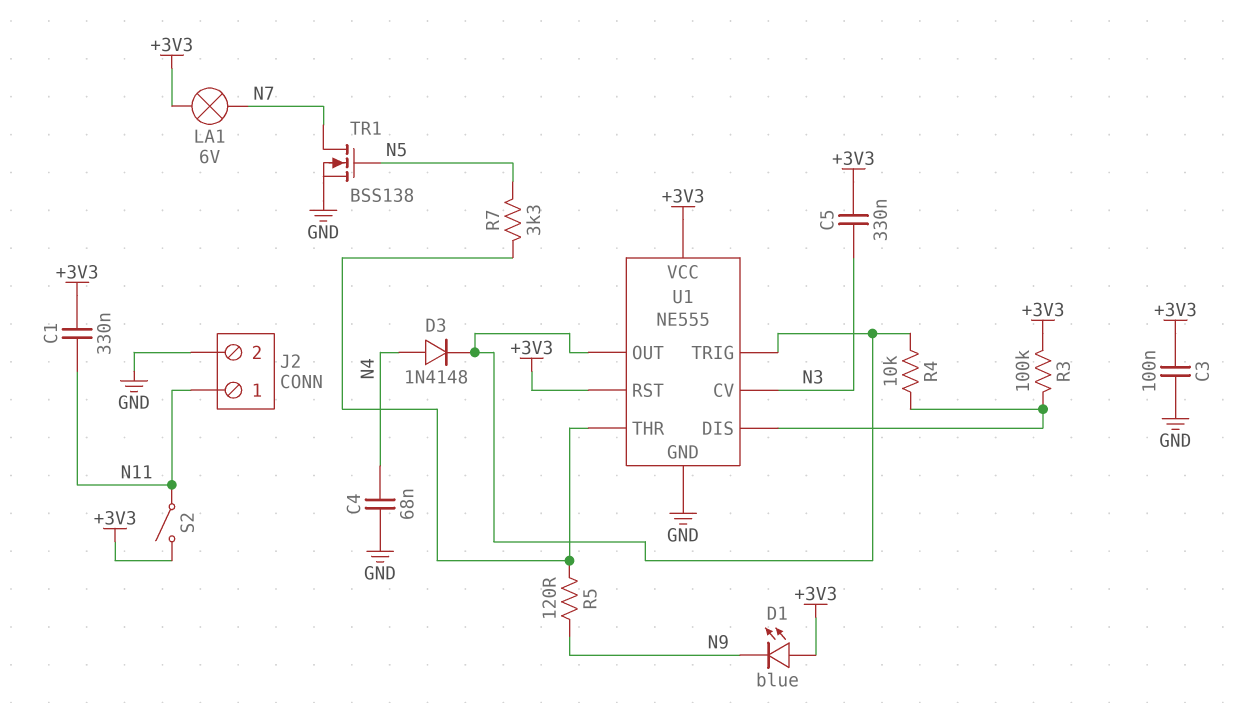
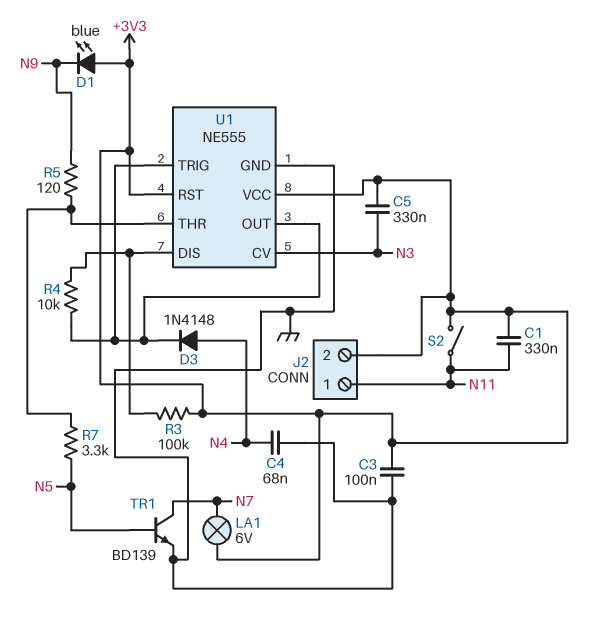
J2 pin 2: GND -> +3V3
TR1: NMOS BSS138 (G N5, D N7, S GND) -> NPN BD139 (B N5, C N7, E GND)

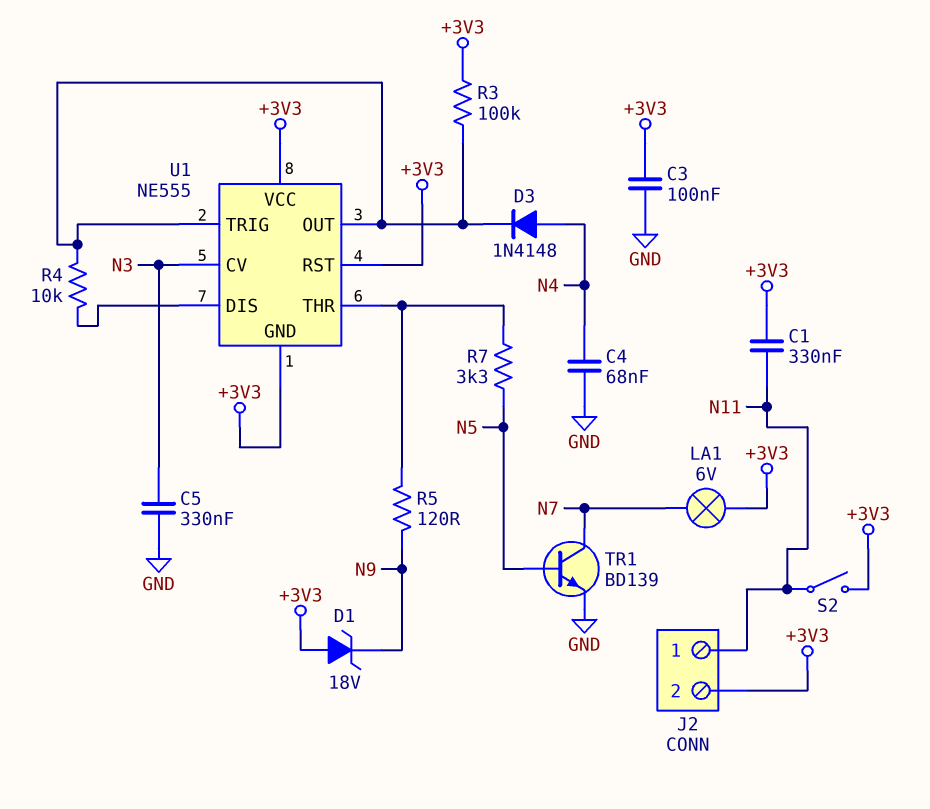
C5: 330nF (+3V3, N3) -> 330nF (GND, N3)
D1: LED blue (A +3V3, K N9) -> zener 18V (A +3V3, K N9)
R3: 100k (+3V3, U1/DIS) -> 100k (+3V3, U1/OUT)
U1 pin GND: GND -> +3V3

